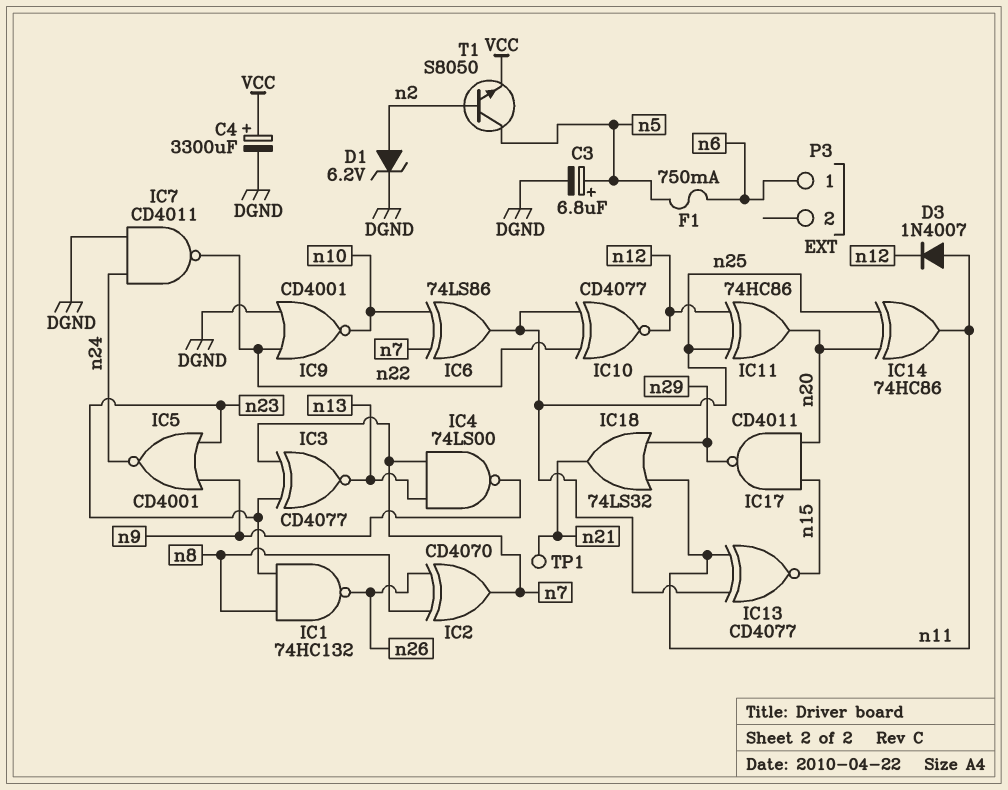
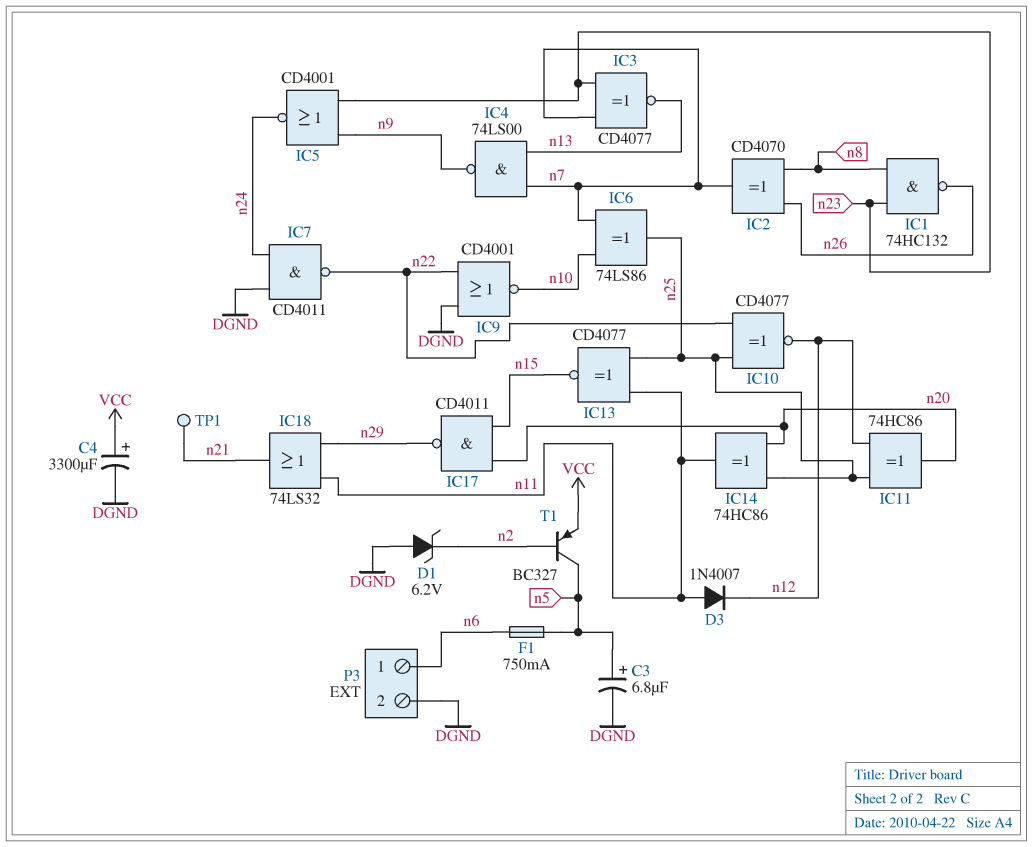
D1: zener 6.2V (A n2, K DGND) -> zener 6.2V (A DGND, K n2)
P3 pin 2: none -> DGND
T1: NPN S8050 (B n2, C n5, E VCC) -> PNP BC327 (B n2, C n5, E VCC)

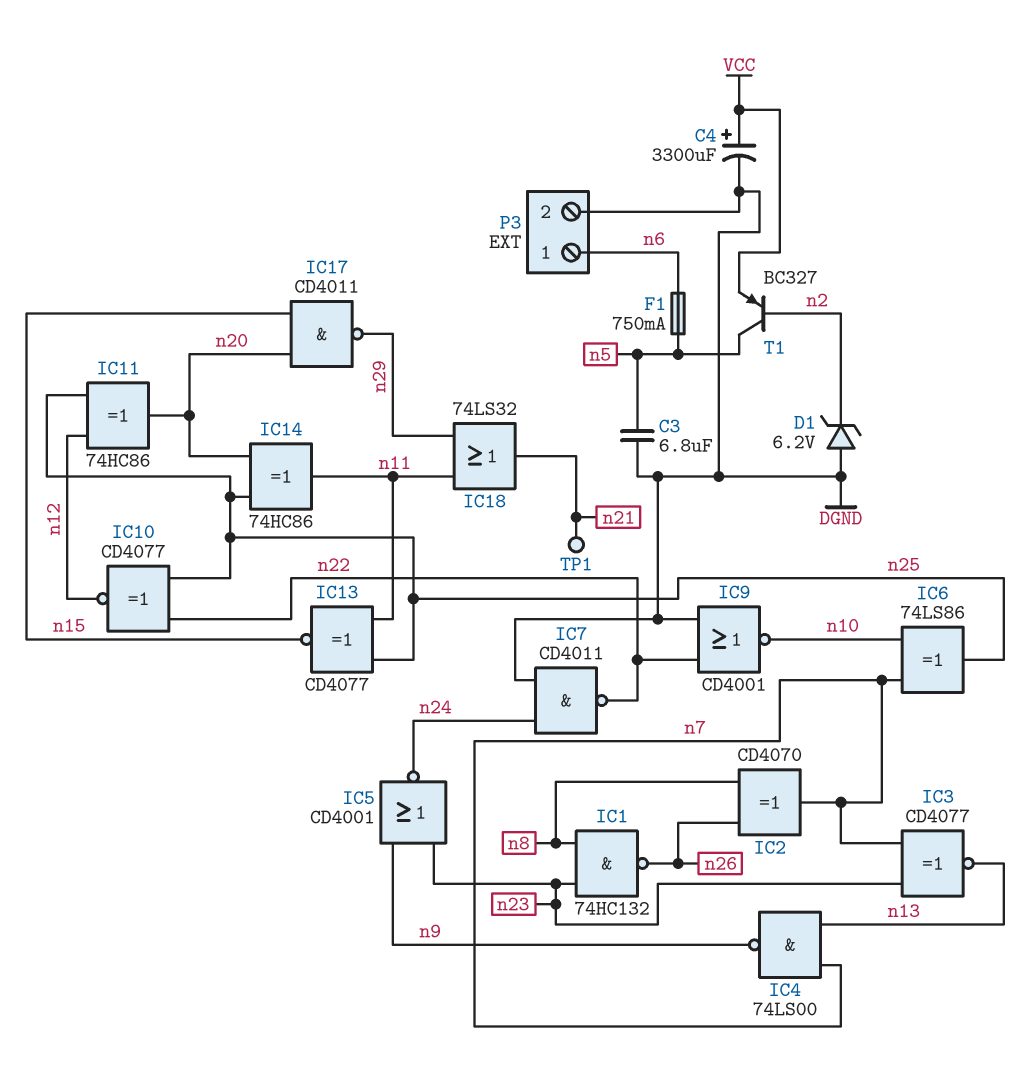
C3: 6.8uF (plus n5, minus DGND) -> 6.8uF (DGND, n5)
D3: diode 1N4007 (A n11, K n12) -> none

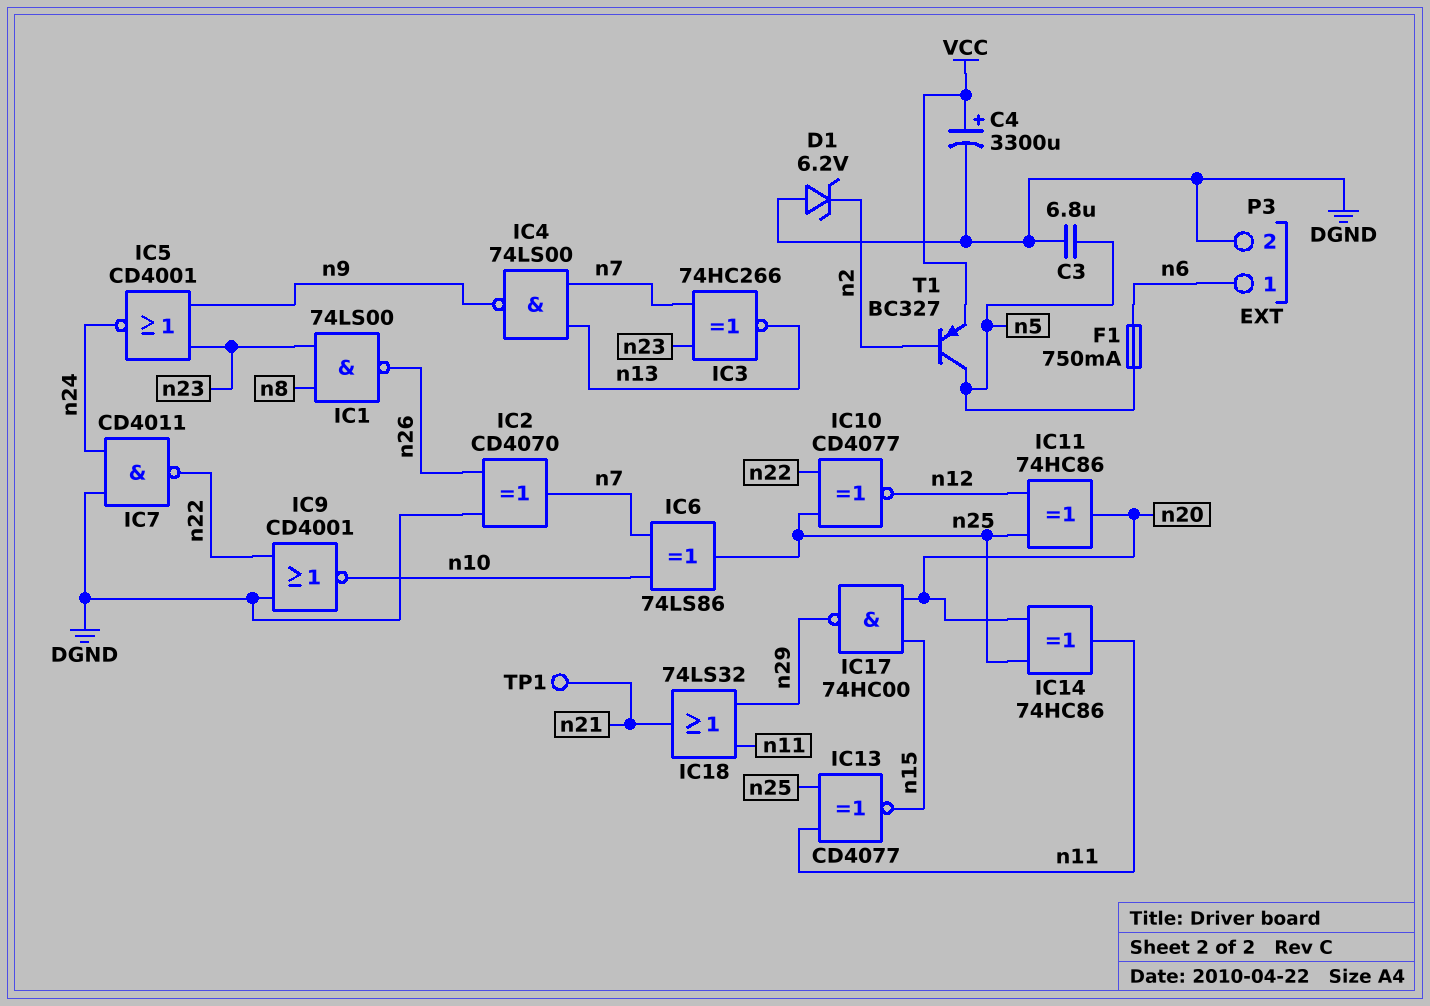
IC1: NAND 74HC132 (in n8, in n23, out n26) -> NAND 74LS00 (in n8, in n23, out n26)
IC2: XOR CD4070 (in n8, in n26, out n7) -> XOR CD4070 (in DGND, in n26, out n7)
IC3: XNOR CD4077 (in n7, in n23, out n13) -> XNOR 74HC266 (in n7, in n23, out n13)
IC17: NAND CD4011 (in n15, in n20, out n29) -> NAND 74HC00 (in n15, in n20, out n29)

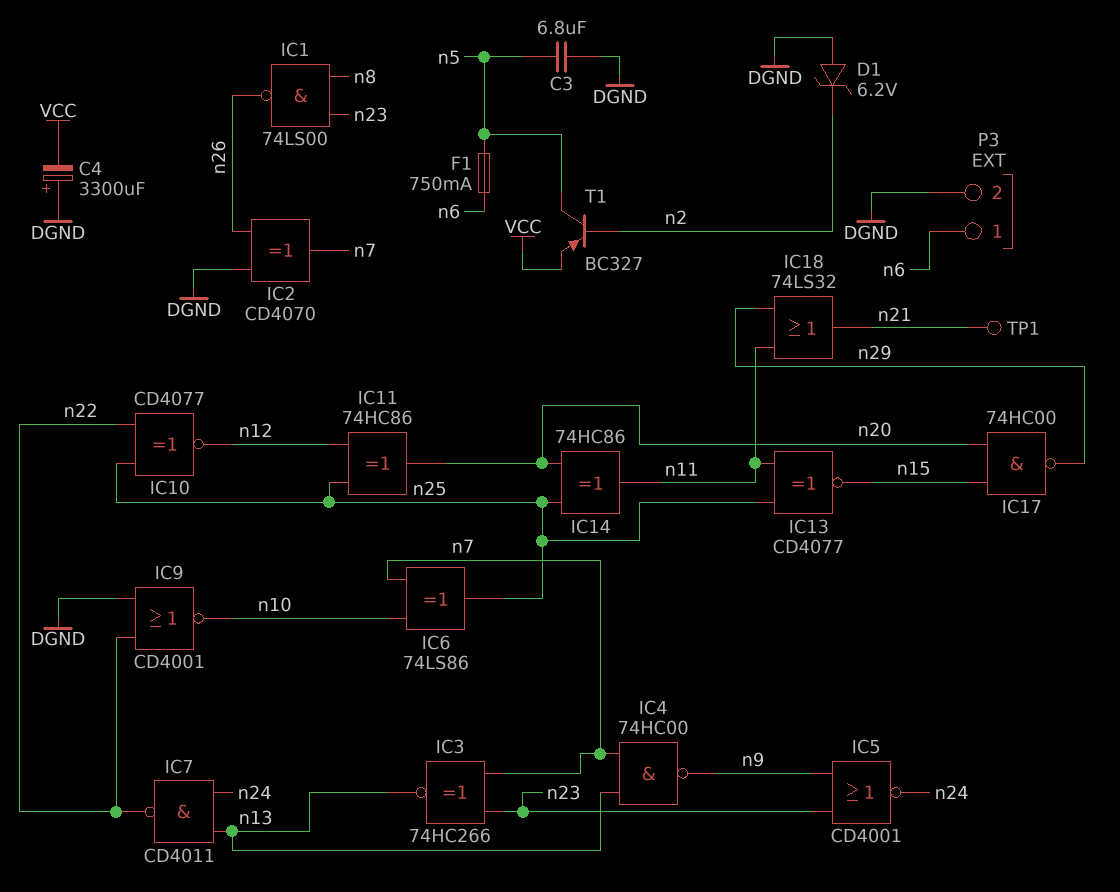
C4: 3300uF (plus VCC, minus DGND) -> 3300uF (plus DGND, minus VCC)
IC4: NAND 74LS00 (in n7, in n13, out n9) -> NAND 74HC00 (in n7, in n13, out n9)
IC7: NAND CD4011 (in DGND, in n24, out n22) -> NAND CD4011 (in n13, in n24, out n22)

